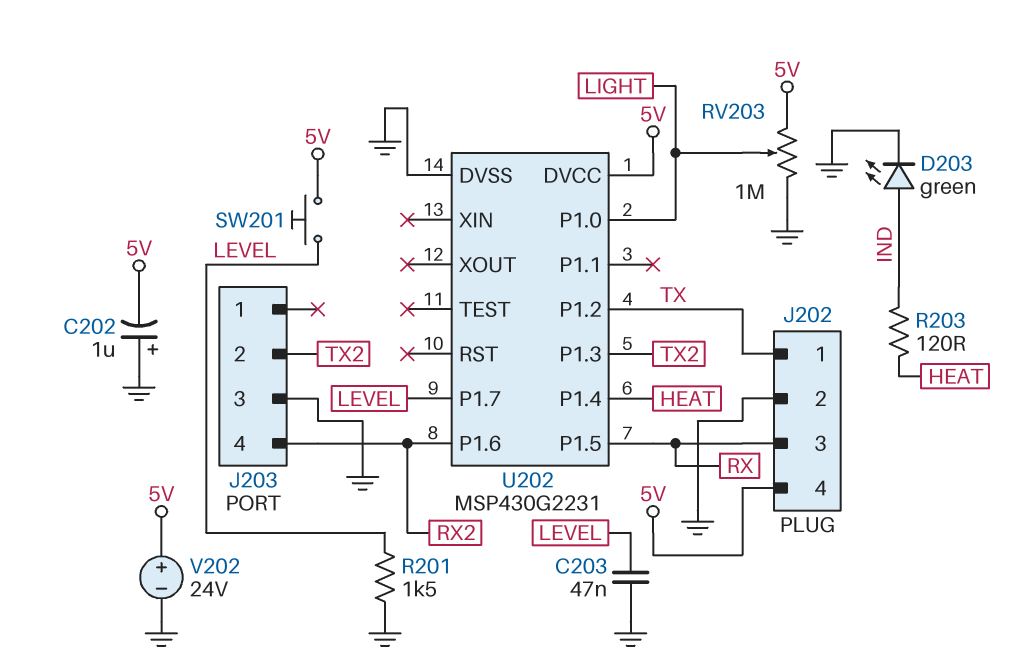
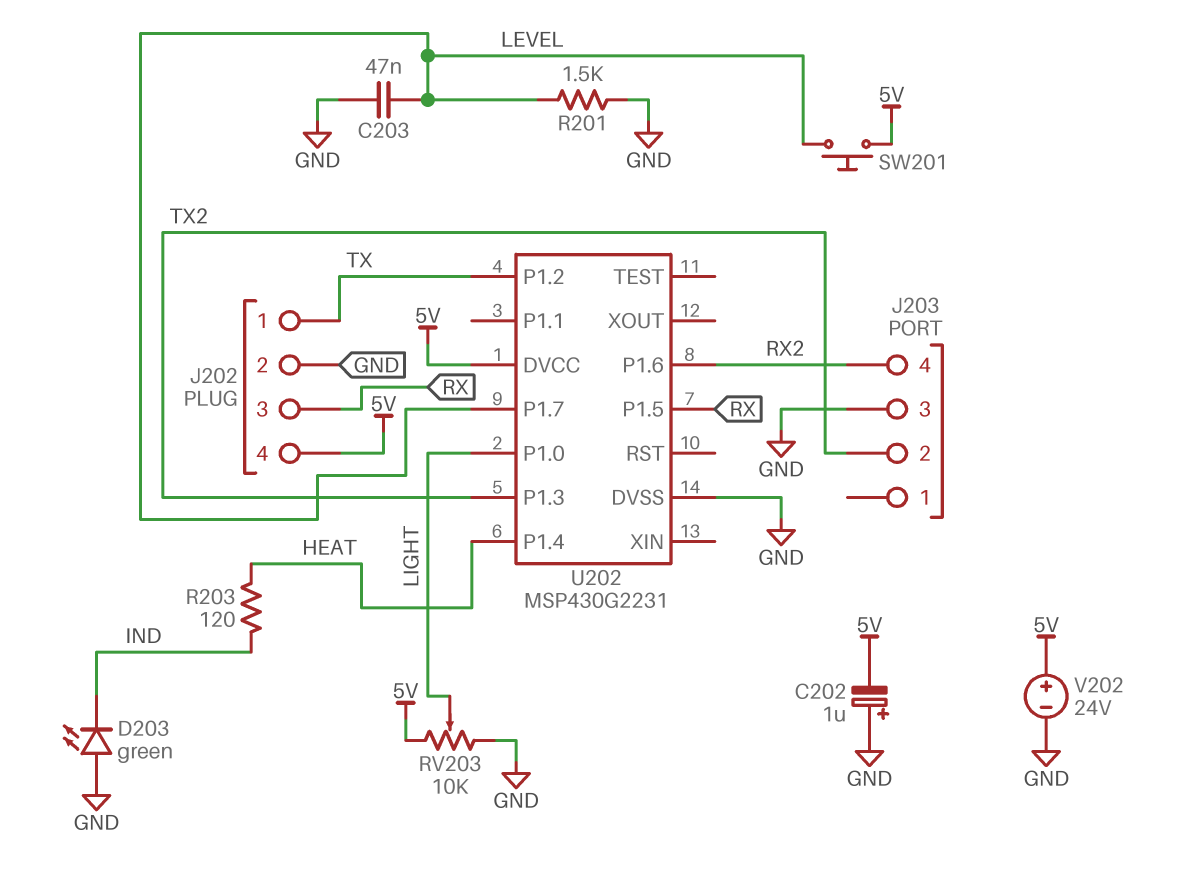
D203: LED green (A IND, K GND) -> LED green (A GND, K IND)
RV203: 1M (5V, GND, wiper LIGHT) -> 10k (5V, GND, wiper LIGHT)

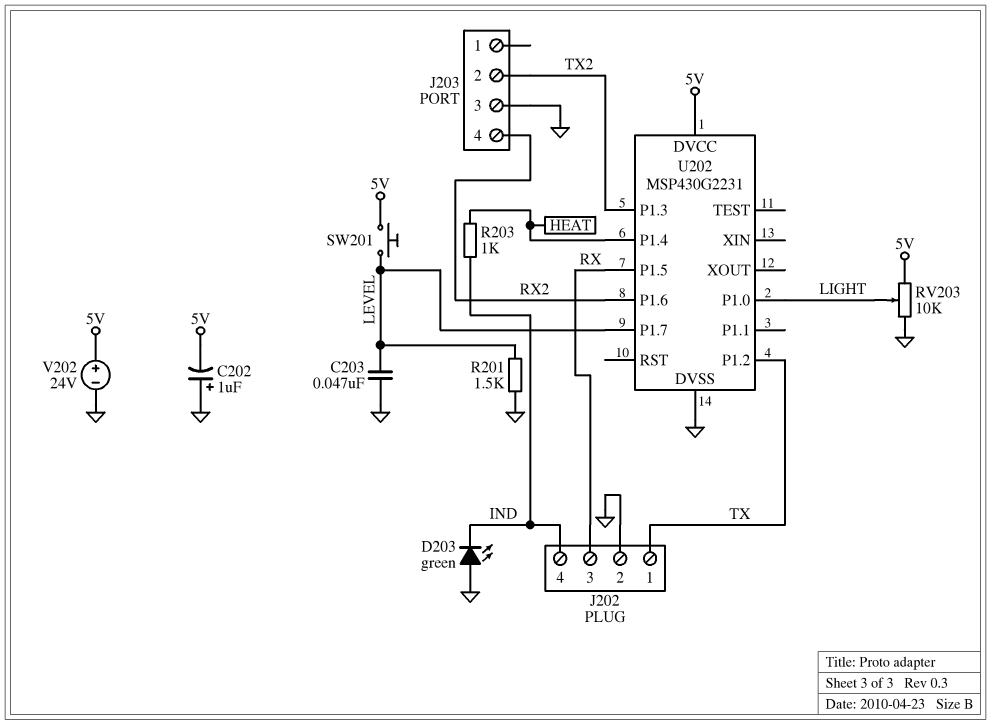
J202 pin 4: 5V -> IND
R203: 120 (HEAT, IND) -> 1k (HEAT, IND)

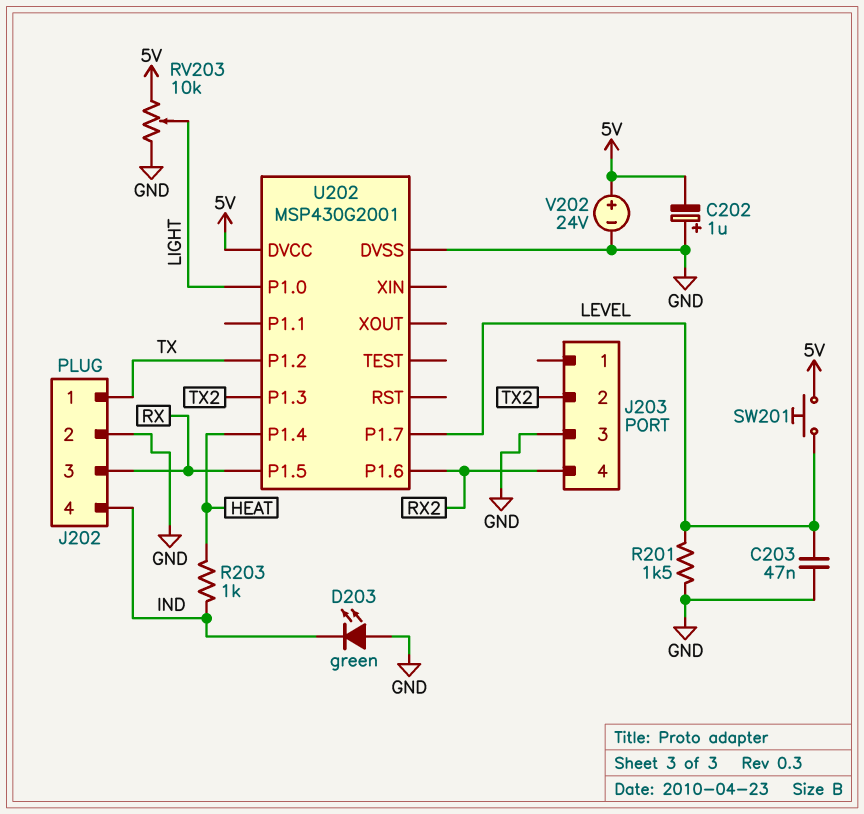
U202: MSP430G2231 -> MSP430G2001

